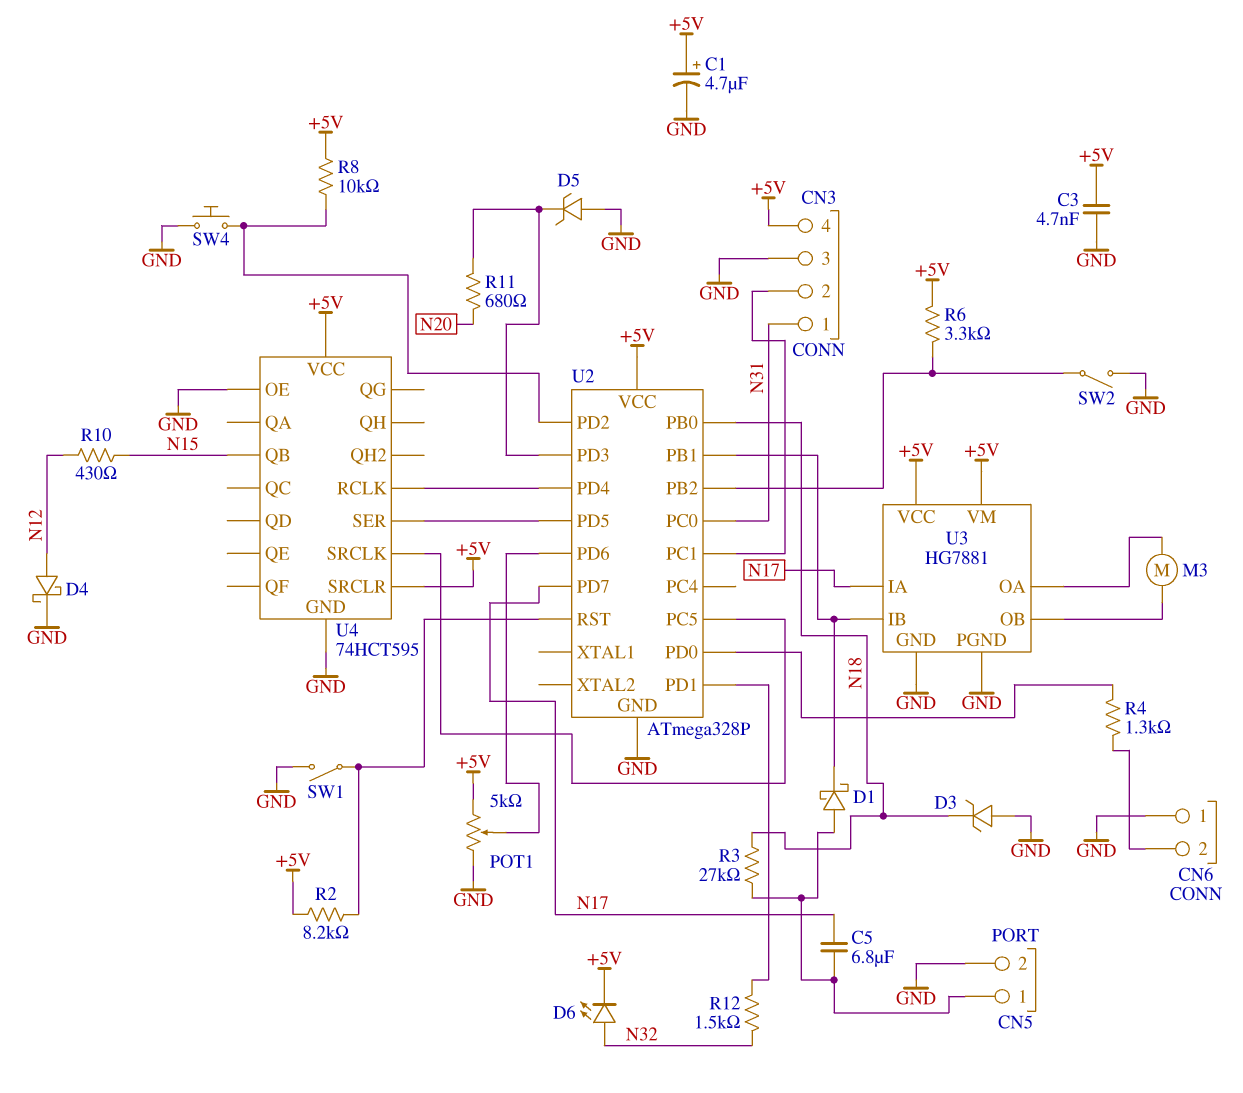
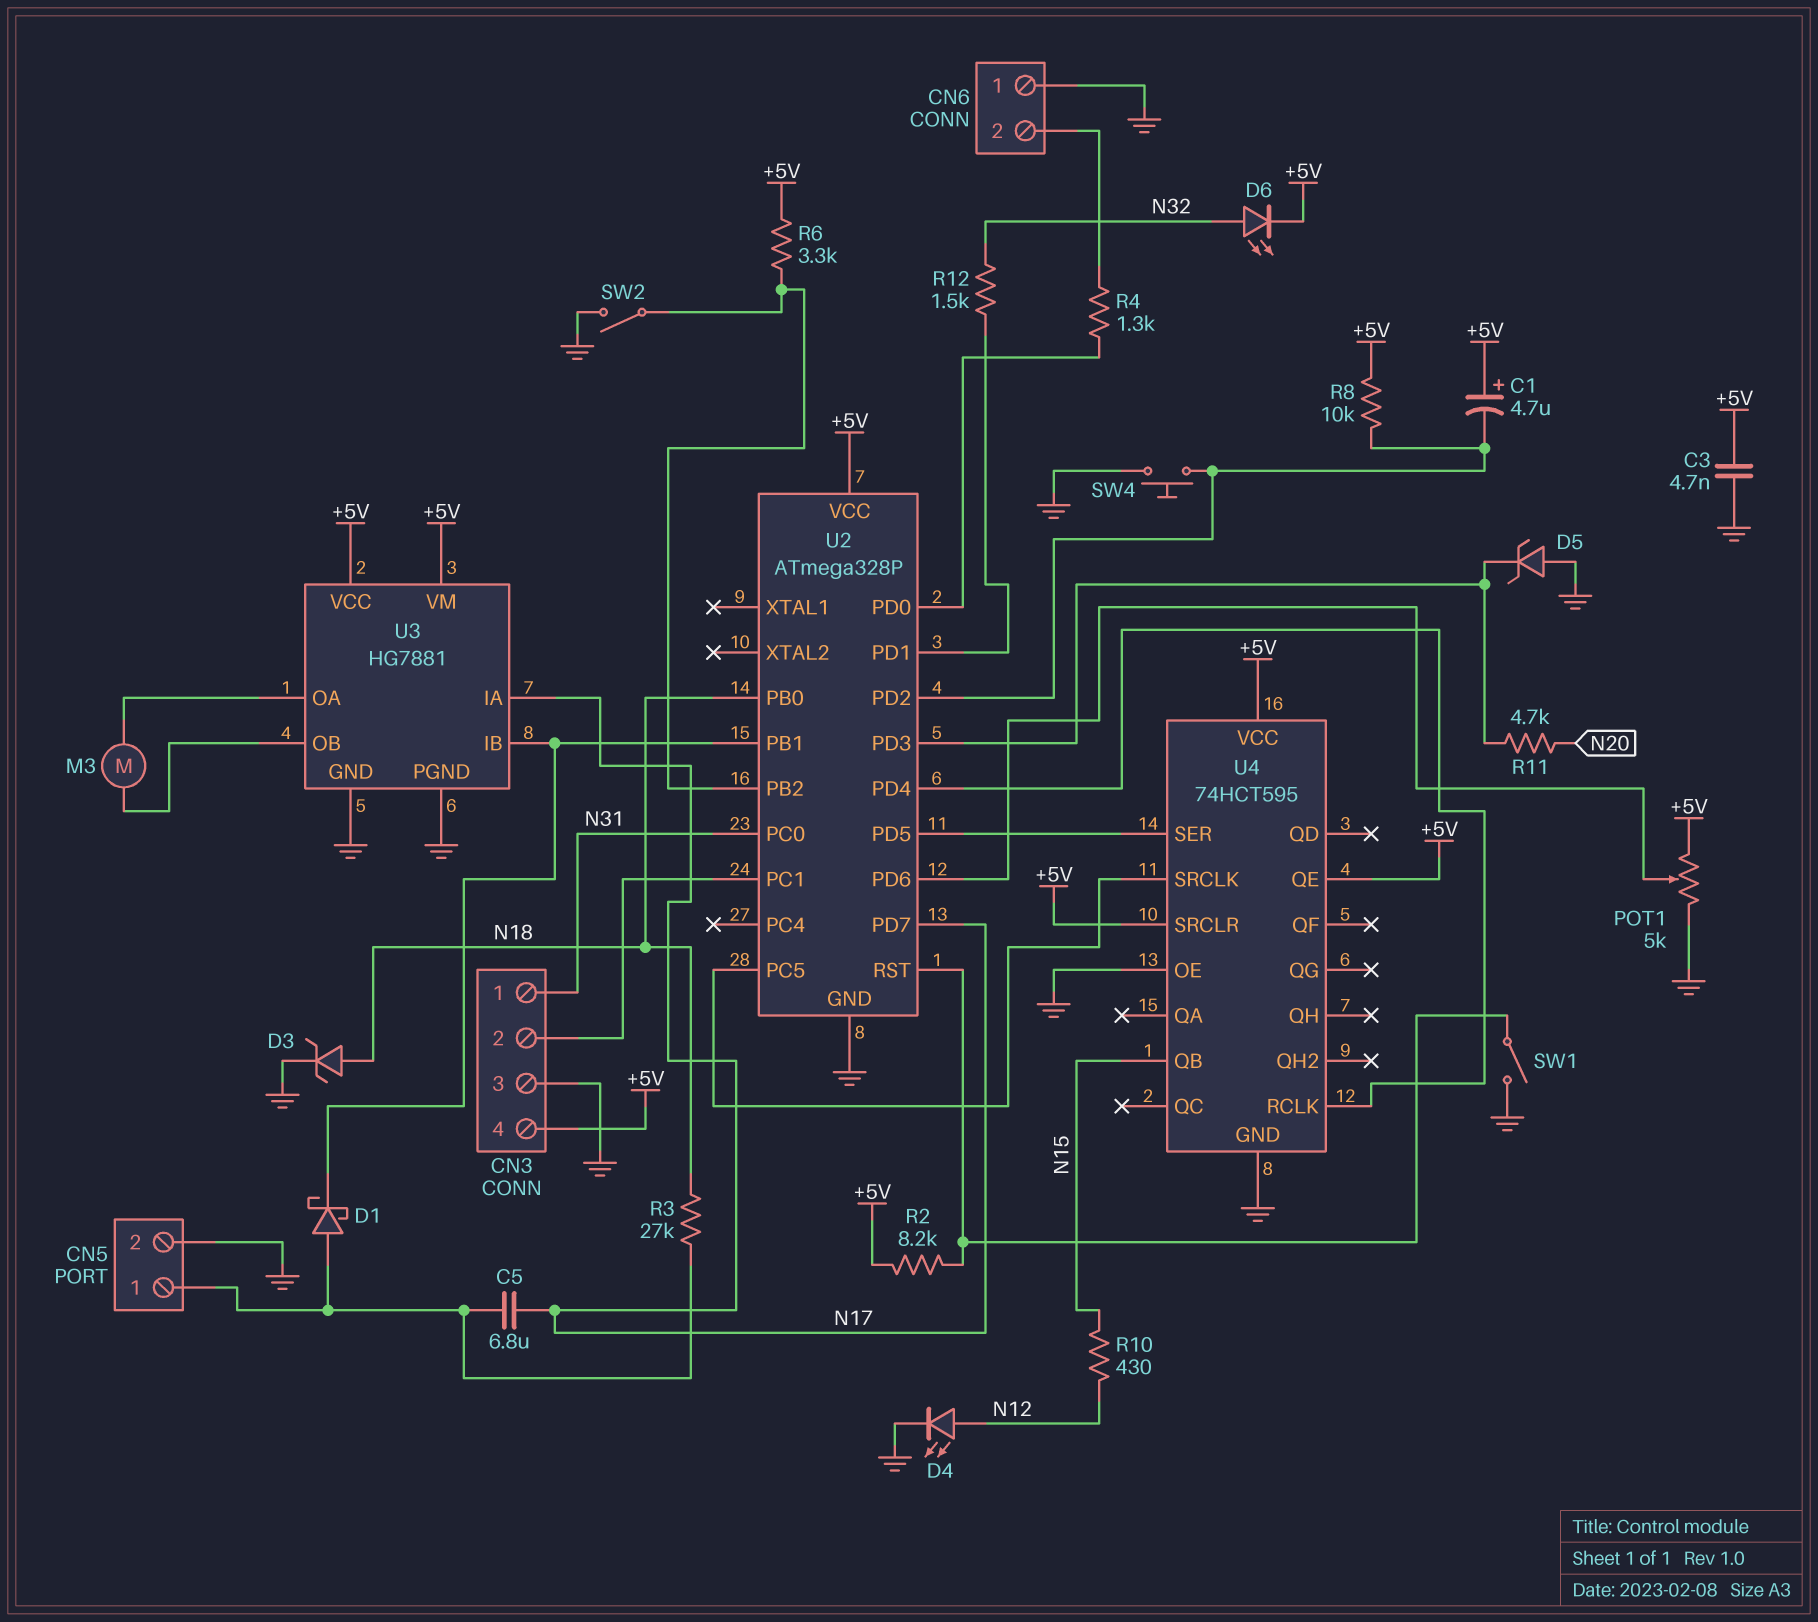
C1: 4.7uF (plus +5V, minus GND) -> 4.7uF (plus +5V, minus U2/PD2)
D3: zener (A GND, K N18) -> zener (A N18, K GND)
D4: schottky (A N12, K GND) -> LED (A N12, K GND)
R11: 680 (N20, U2/PD3) -> 4.7k (N20, U2/PD3)
U4 pin QE: none -> +5V

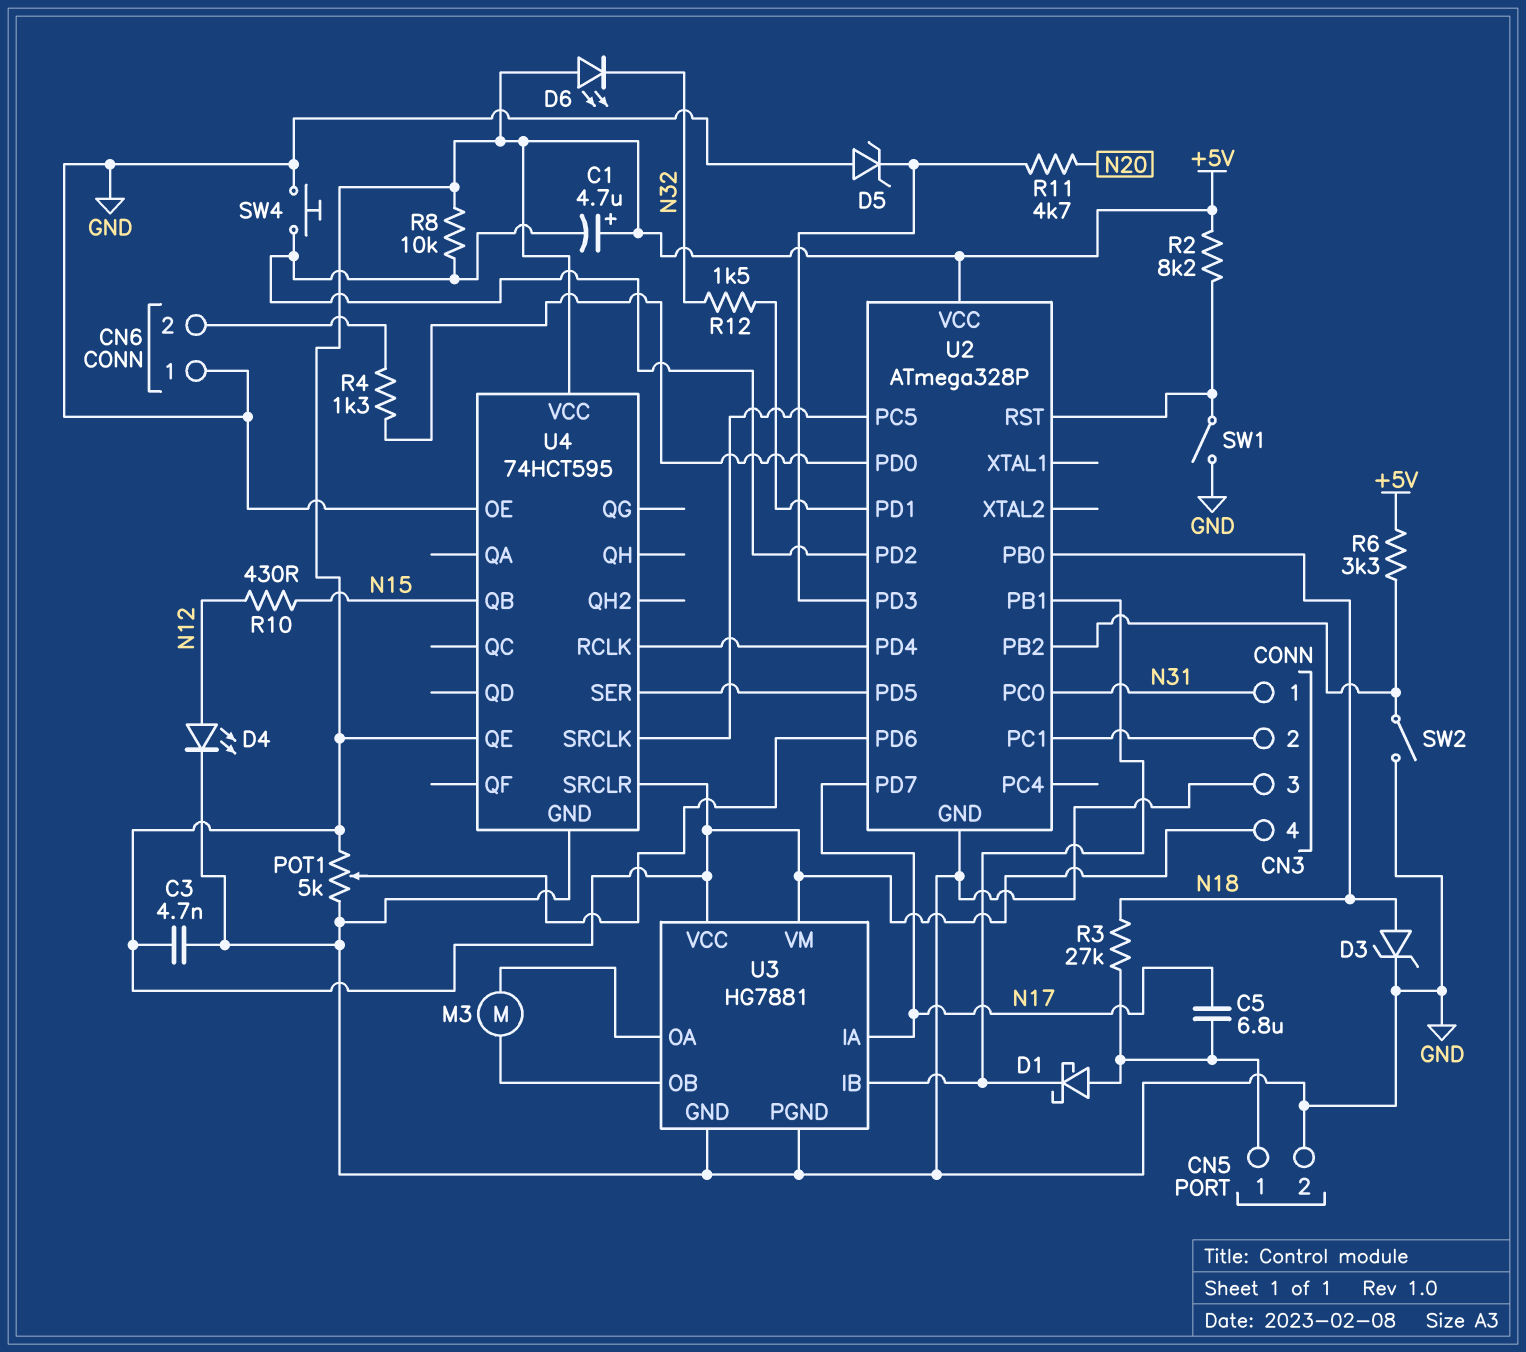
D6: LED (A N32, K +5V) -> LED (A +5V, K N32)

